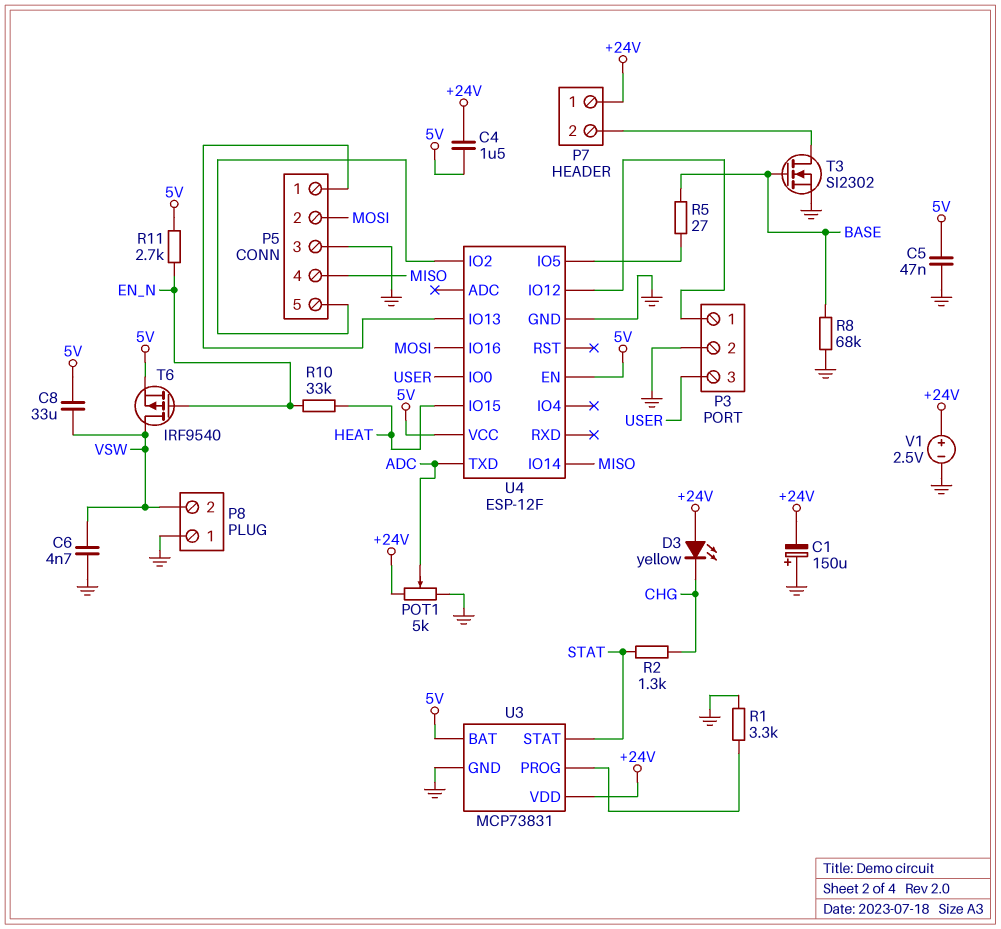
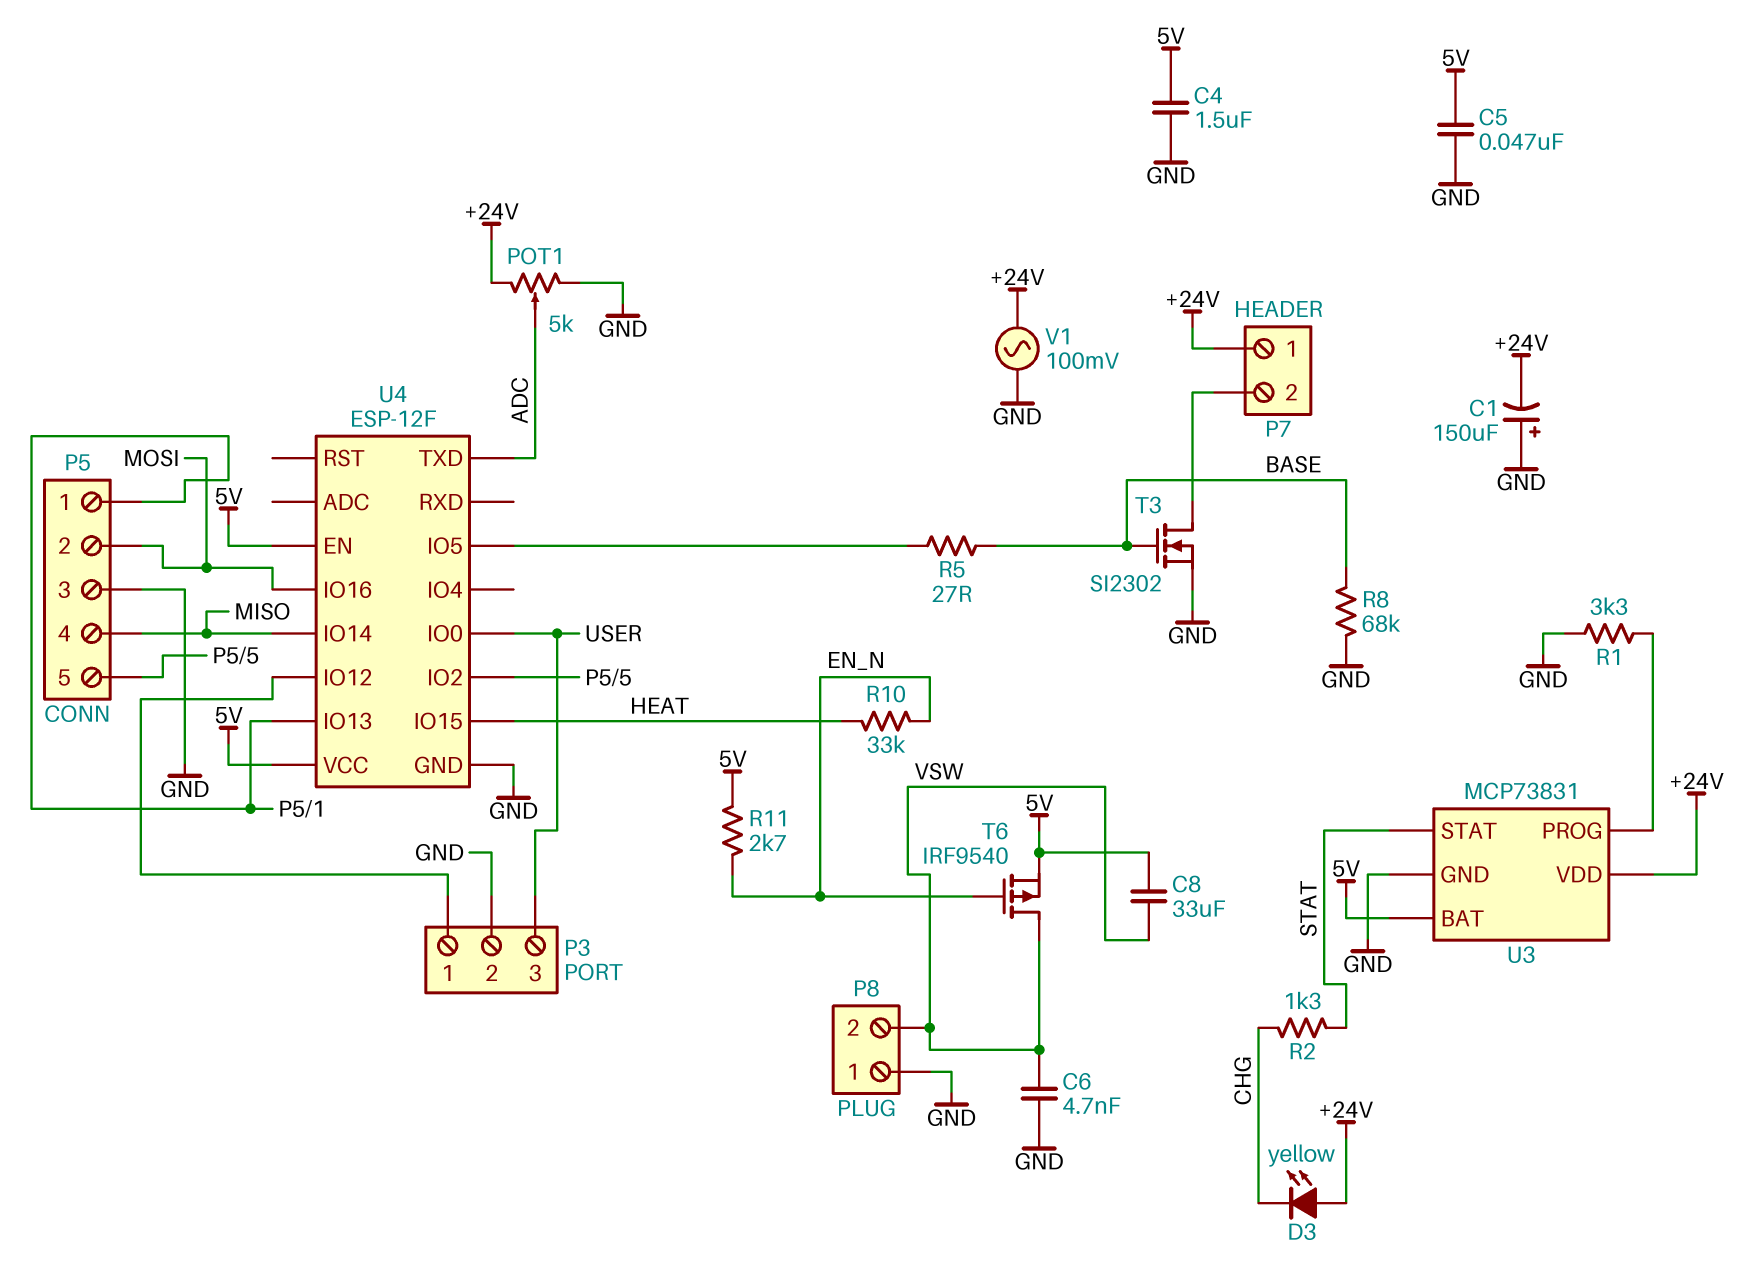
C4: 1.5uF (+24V, 5V) -> 1.5uF (5V, GND)
V1: 2.5V (plus +24V, minus GND) -> AC 100mV (+24V, GND)

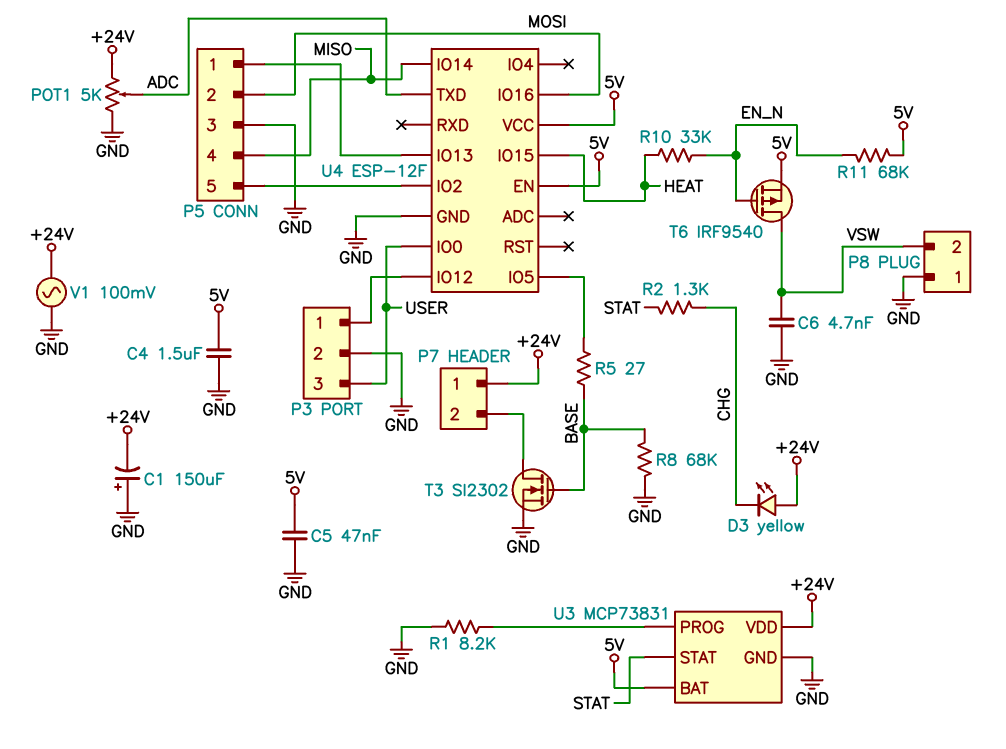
C8: 33uF (5V, VSW) -> none
R1: 3.3k (GND, U3/PROG) -> 8.2k (GND, U3/PROG)
R11: 2.7k (5V, EN_N) -> 68k (5V, EN_N)

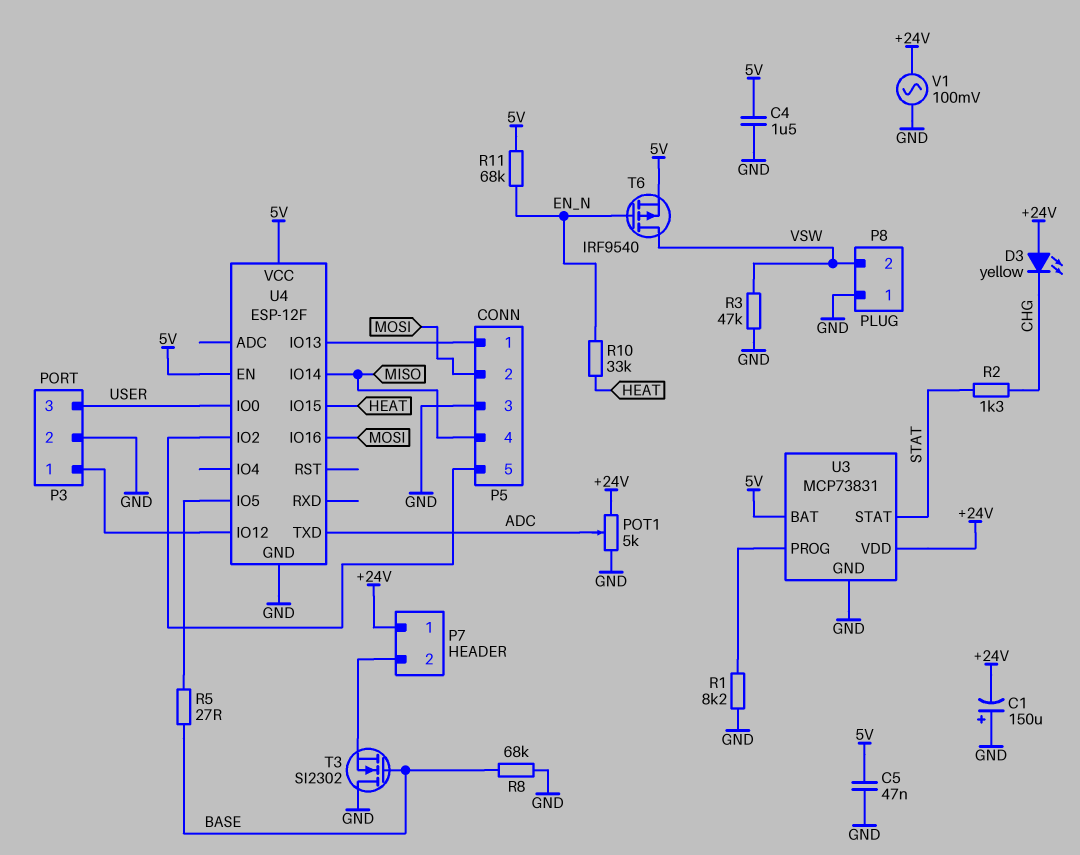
C6: 4.7nF (GND, VSW) -> none
R3: none -> 47k (GND, VSW)
T3: NMOS SI2302 (G BASE, D P7/2, S GND) -> NMOS SI2302 (G BASE, D GND, S P7/2)

